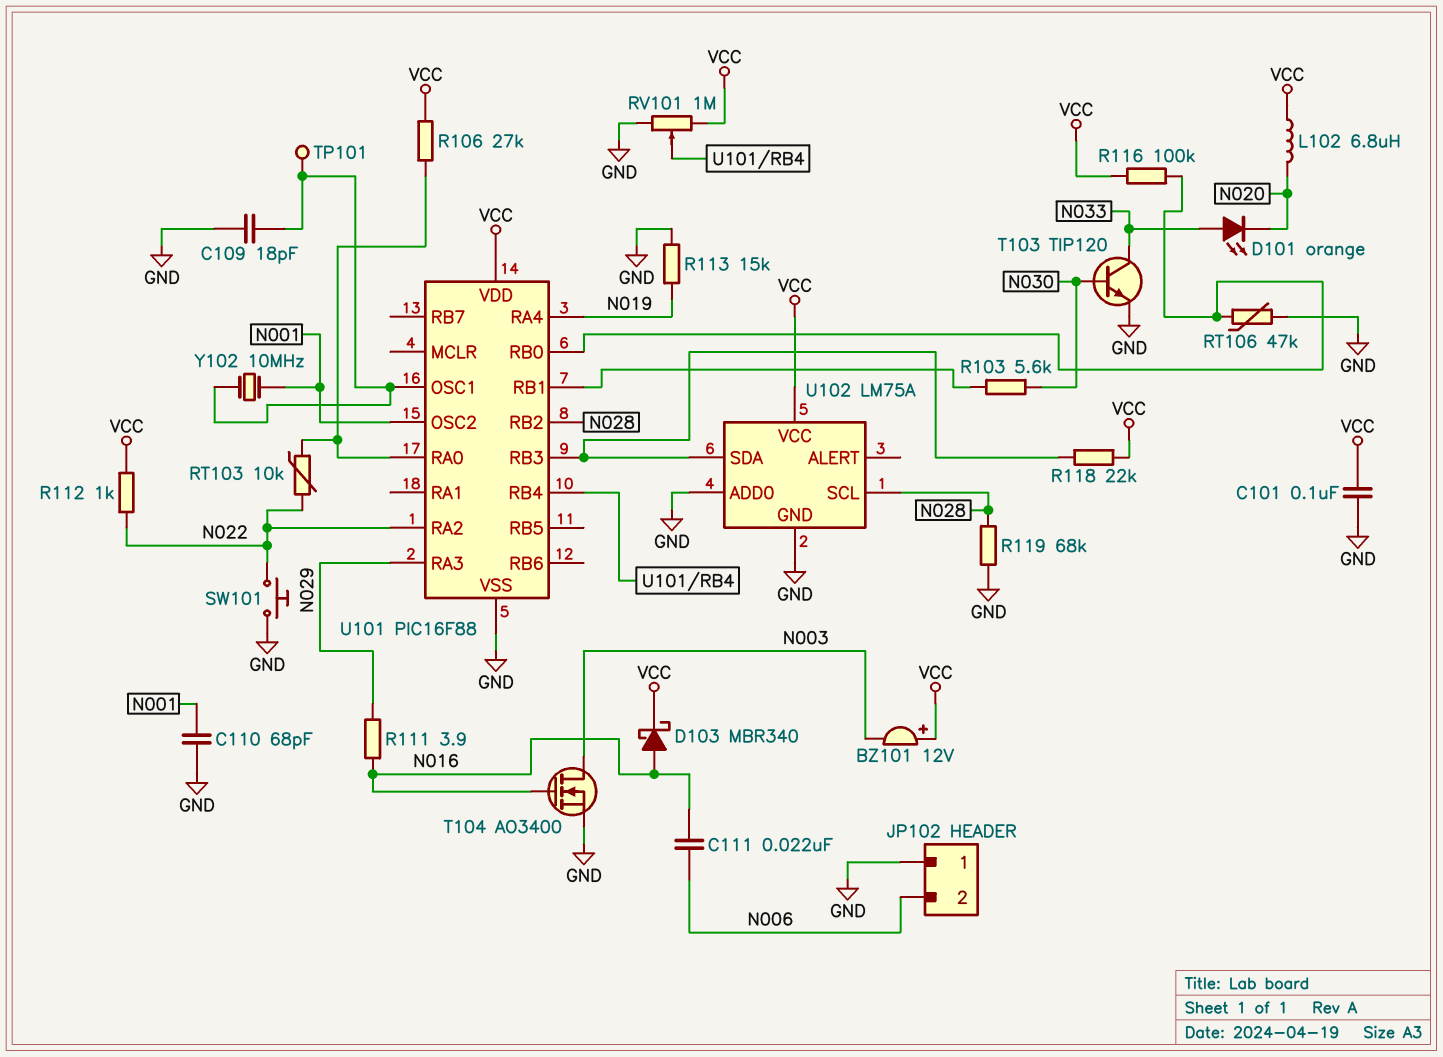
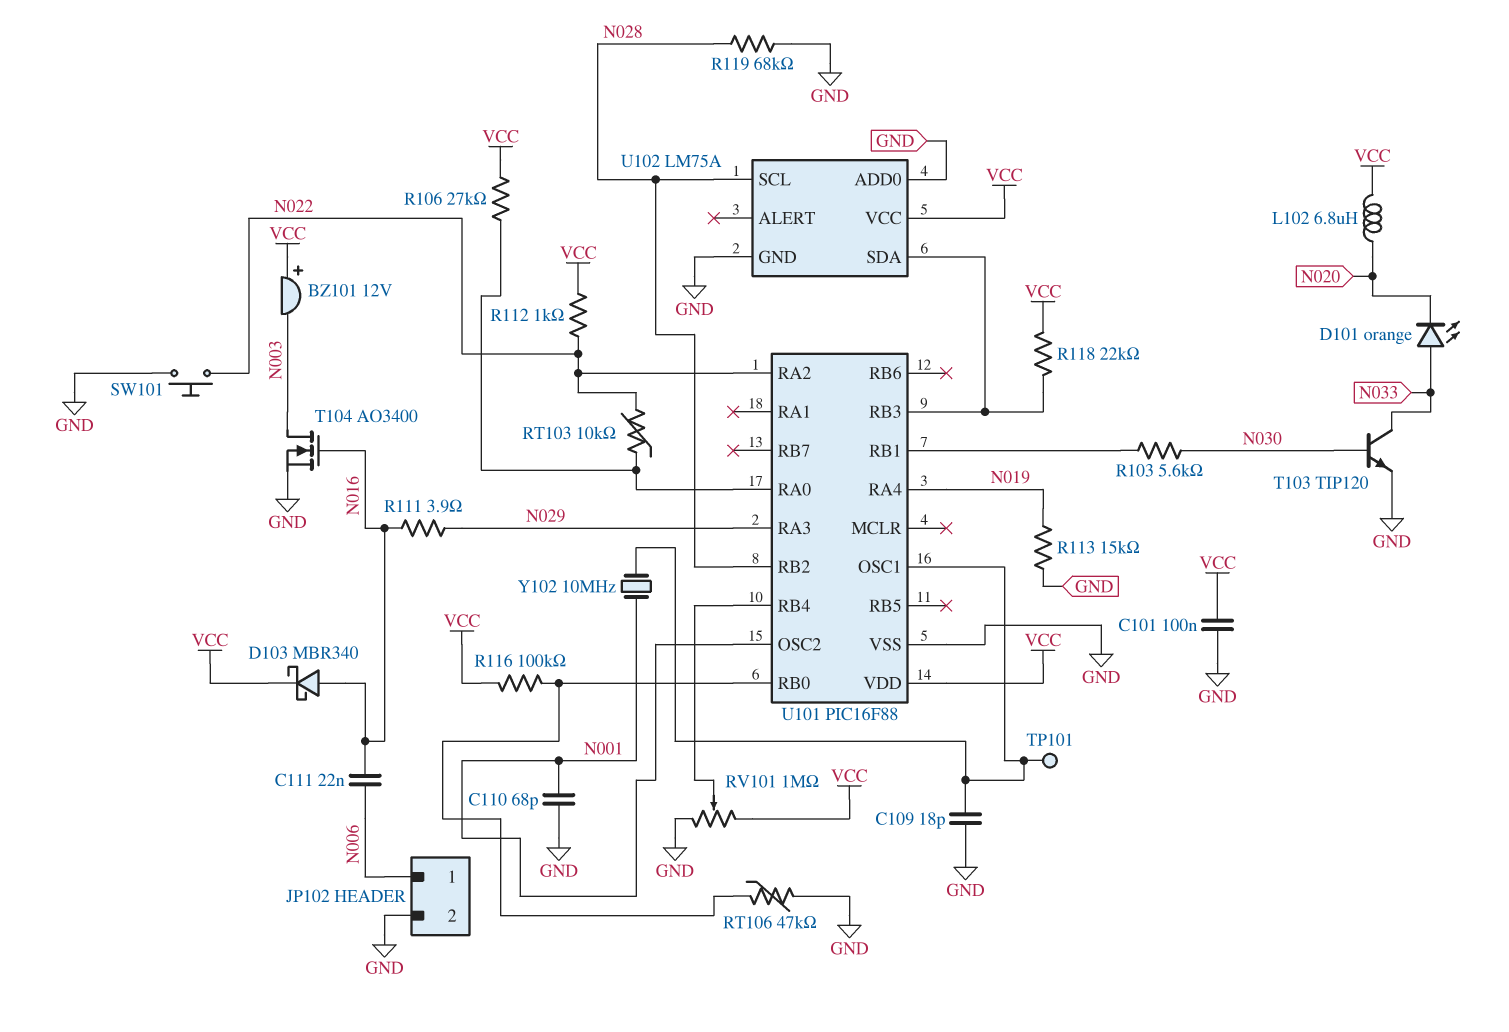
JP102 pin 1: GND -> N006
JP102 pin 2: N006 -> GND

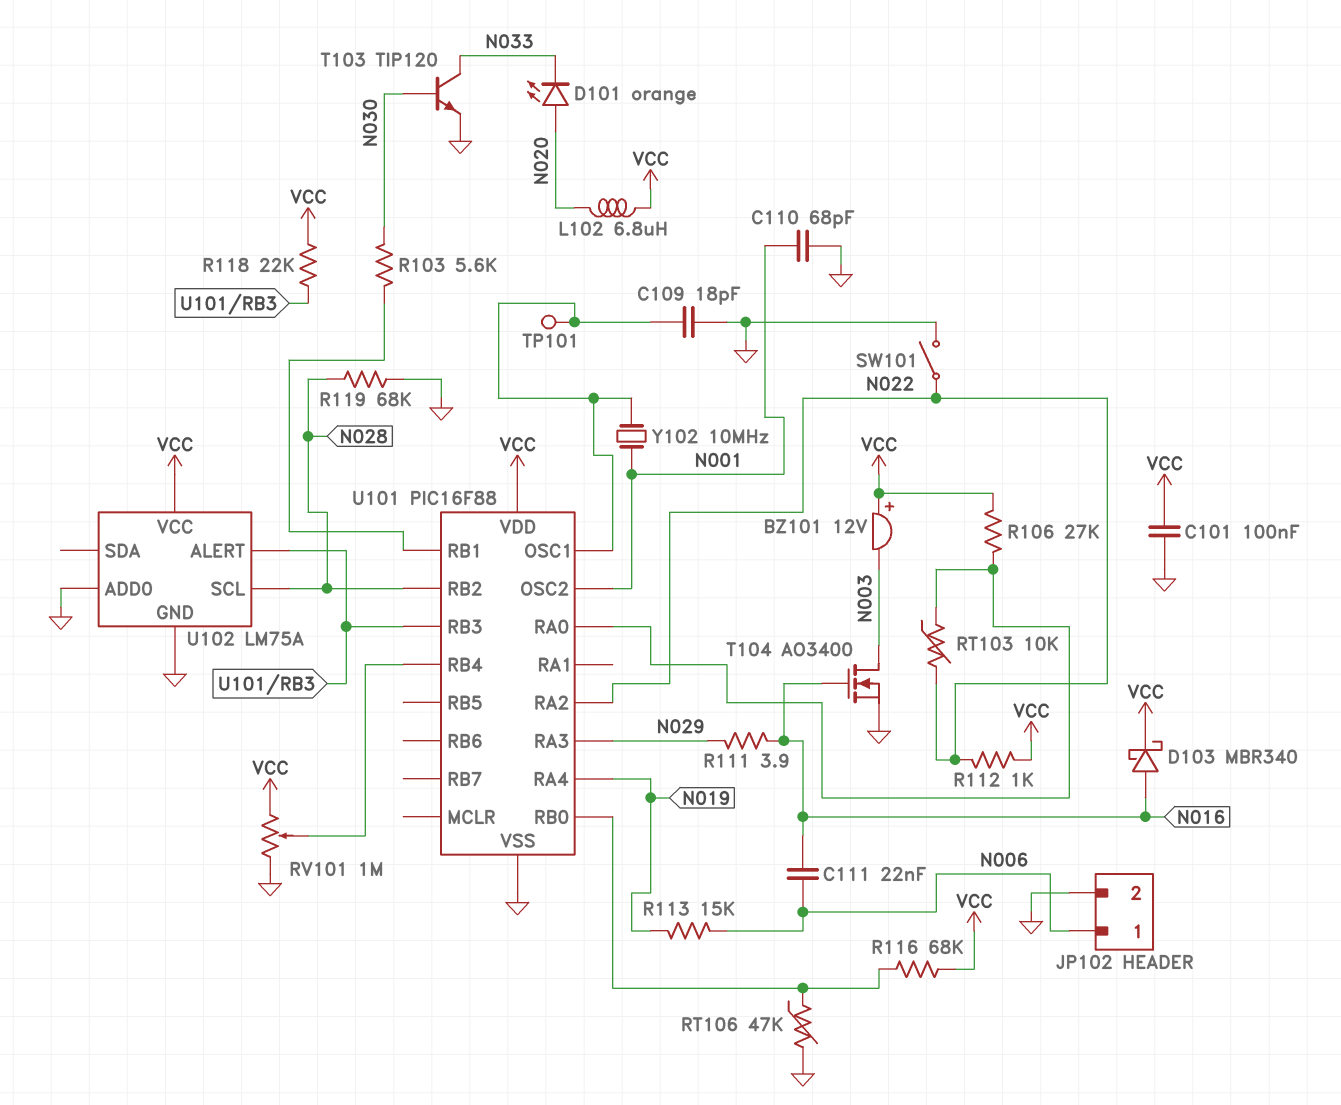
D101: LED orange (A N033, K N020) -> LED orange (A N020, K N033)
R113: 15k (GND, N019) -> 15k (N006, N019)
R116: 100k (U101/RB0, VCC) -> 68k (U101/RB0, VCC)
SW101: button (GND, N022) -> switch (GND, N022)
U102 pin ALERT: none -> U101/RB3
U102 pin SDA: U101/RB3 -> none

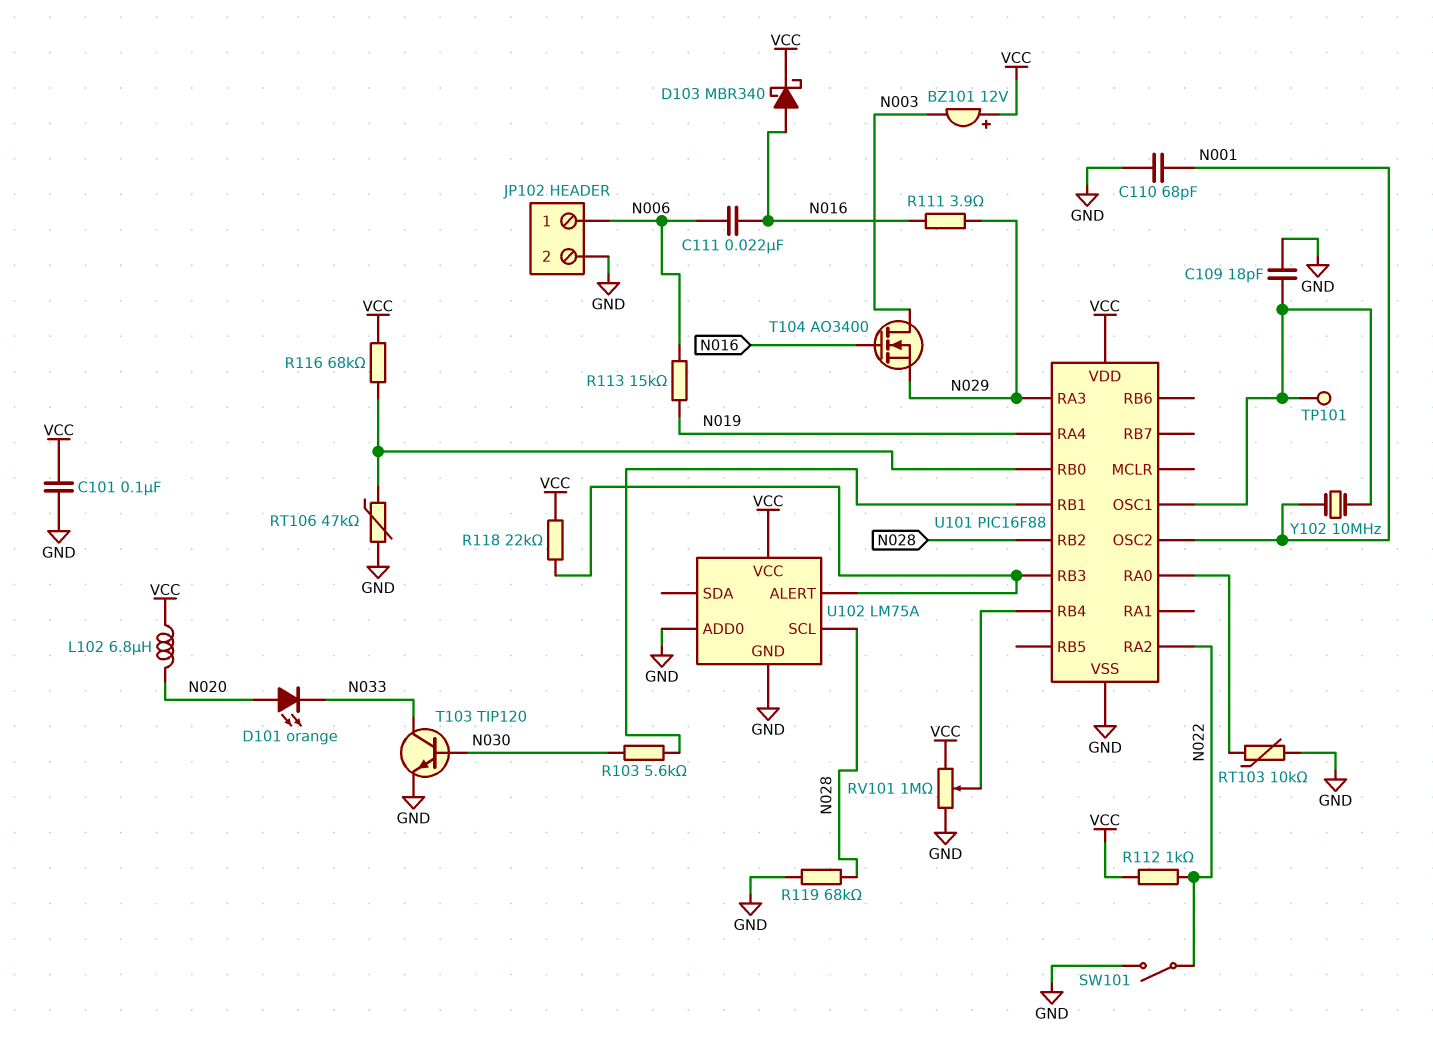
R106: 27k (U101/RA0, VCC) -> none
RT103: 10k (N022, U101/RA0) -> 10k (GND, U101/RA0)
T104: NMOS AO3400 (G N016, D N003, S GND) -> NMOS AO3400 (G N016, D N003, S N029)

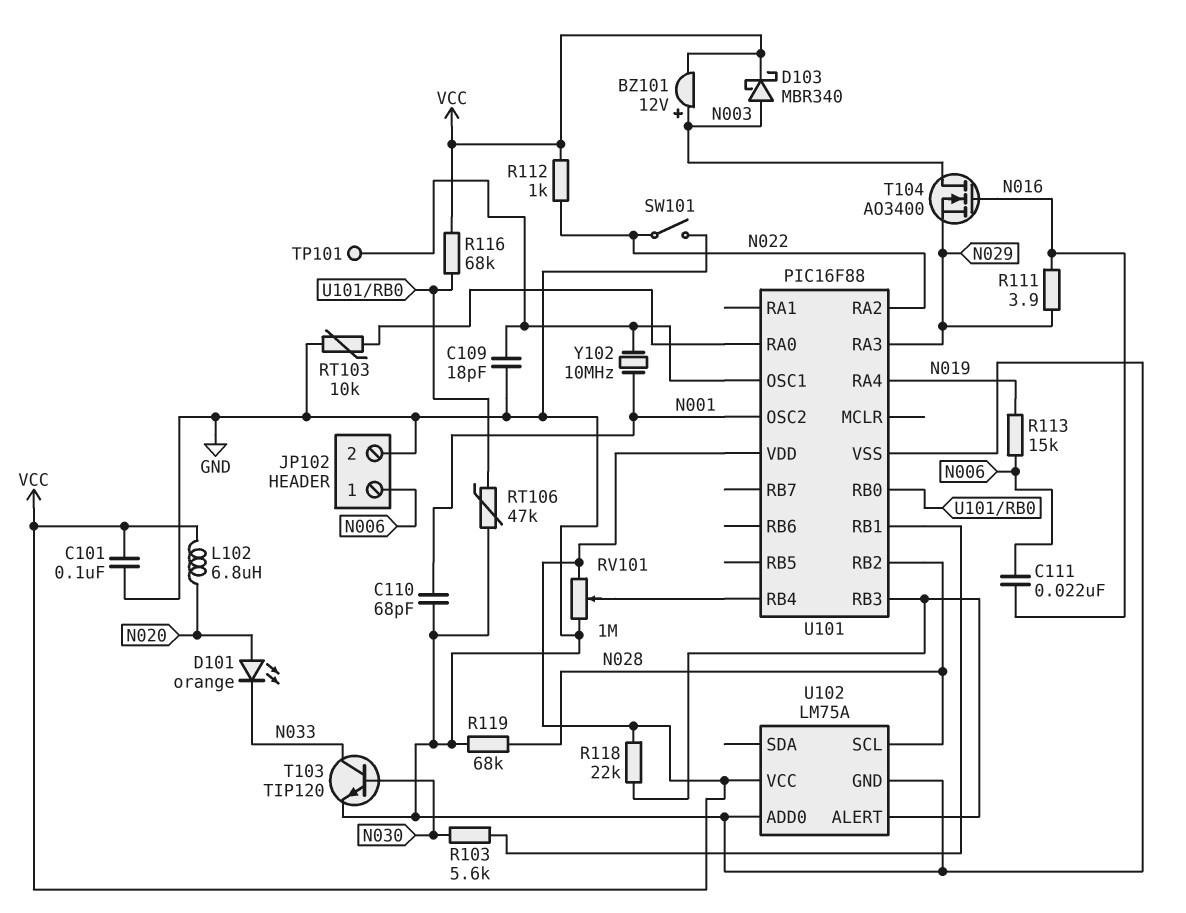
BZ101: buzzer 12V (plus VCC, minus N003) -> buzzer 12V (plus N003, minus VCC)
D103: schottky MBR340 (A N016, K VCC) -> schottky MBR340 (A N003, K VCC)

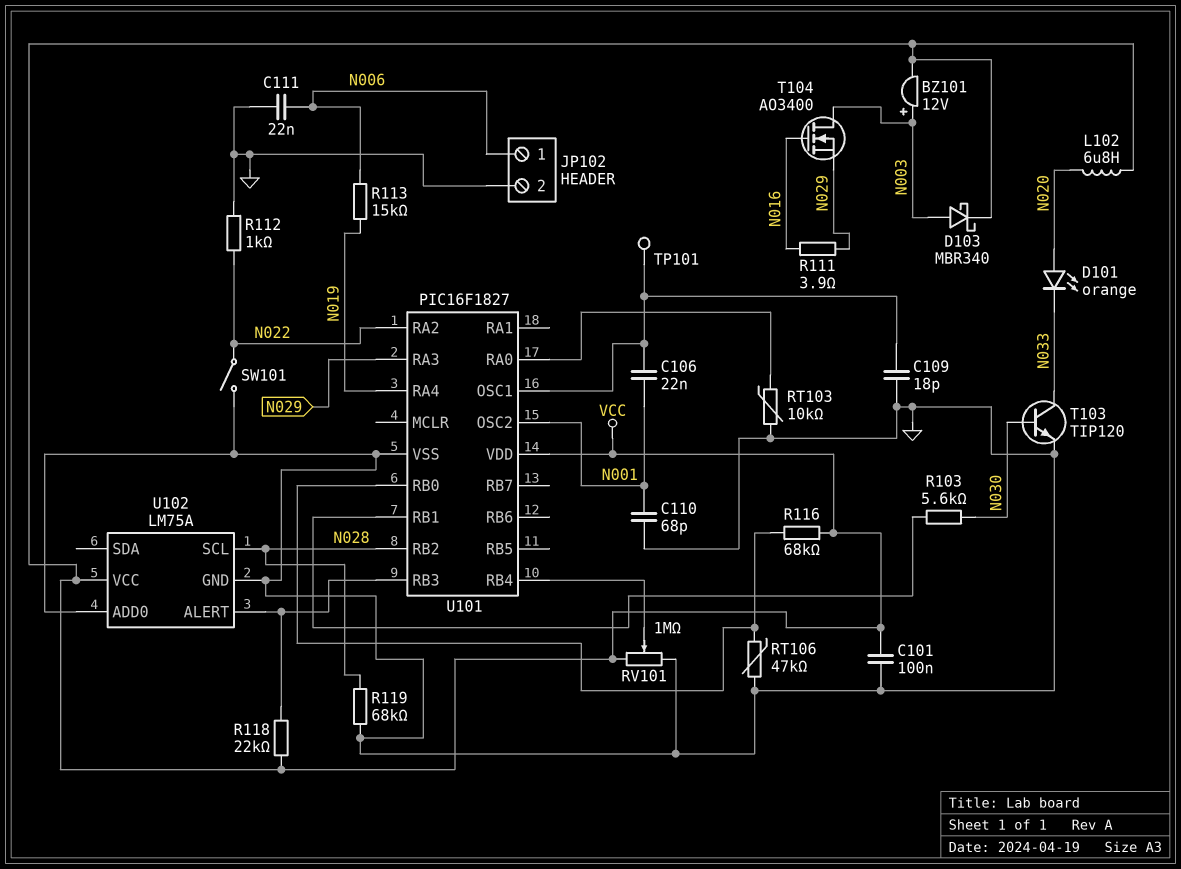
C106: none -> 22nF (N001, U101/OSC1)
C111: 22nF (N006, N016) -> 22nF (GND, N006)
R112: 1k (N022, VCC) -> 1k (GND, N022)
U101: PIC16F88 -> PIC16F1827
Y102: 10MHz (N001, U101/OSC1) -> none

